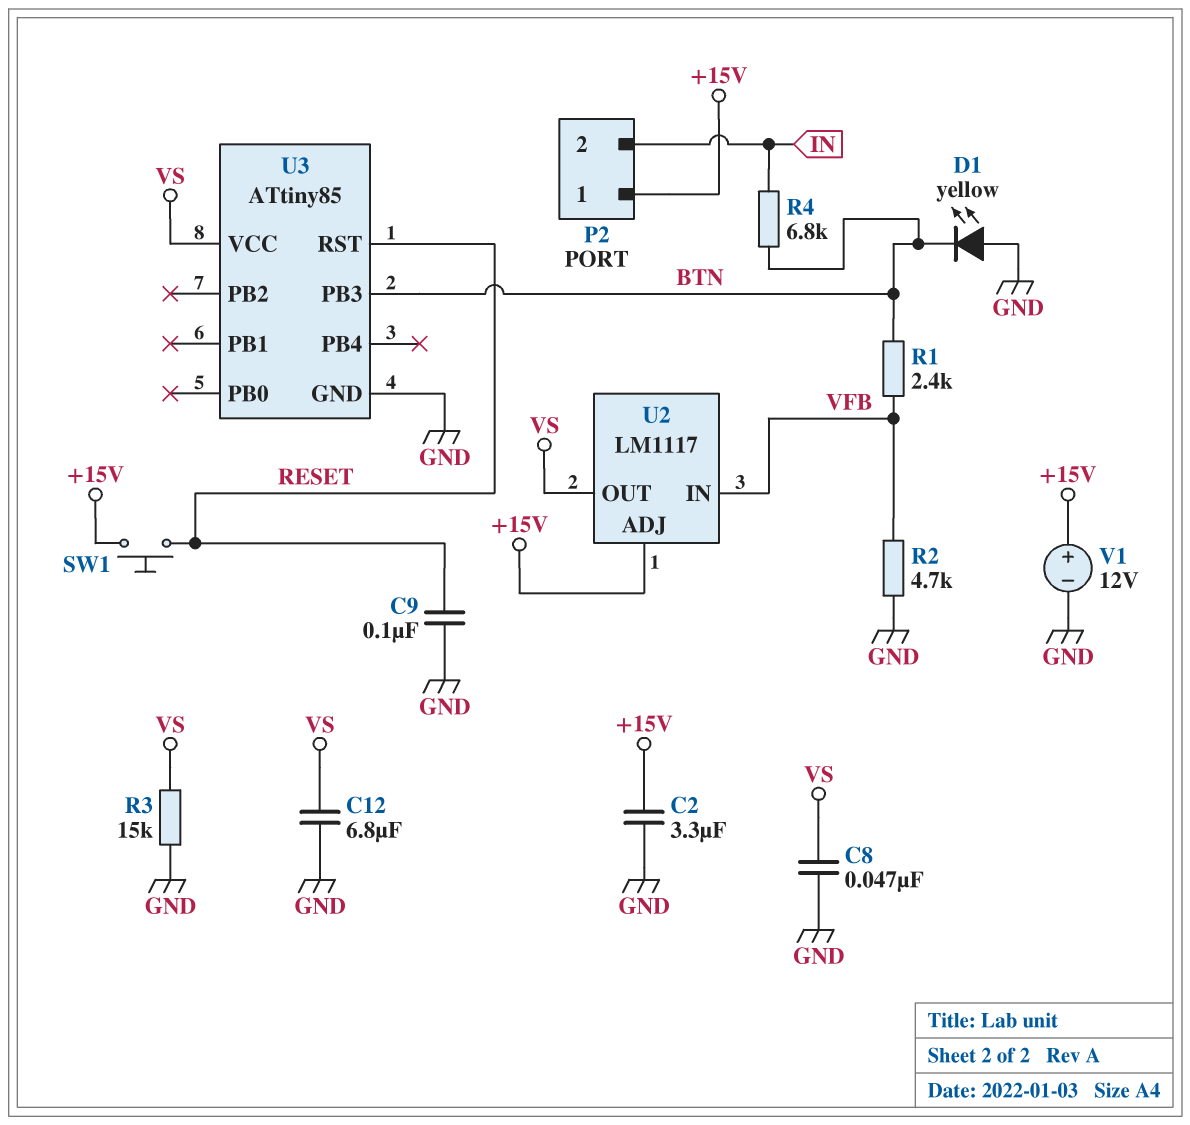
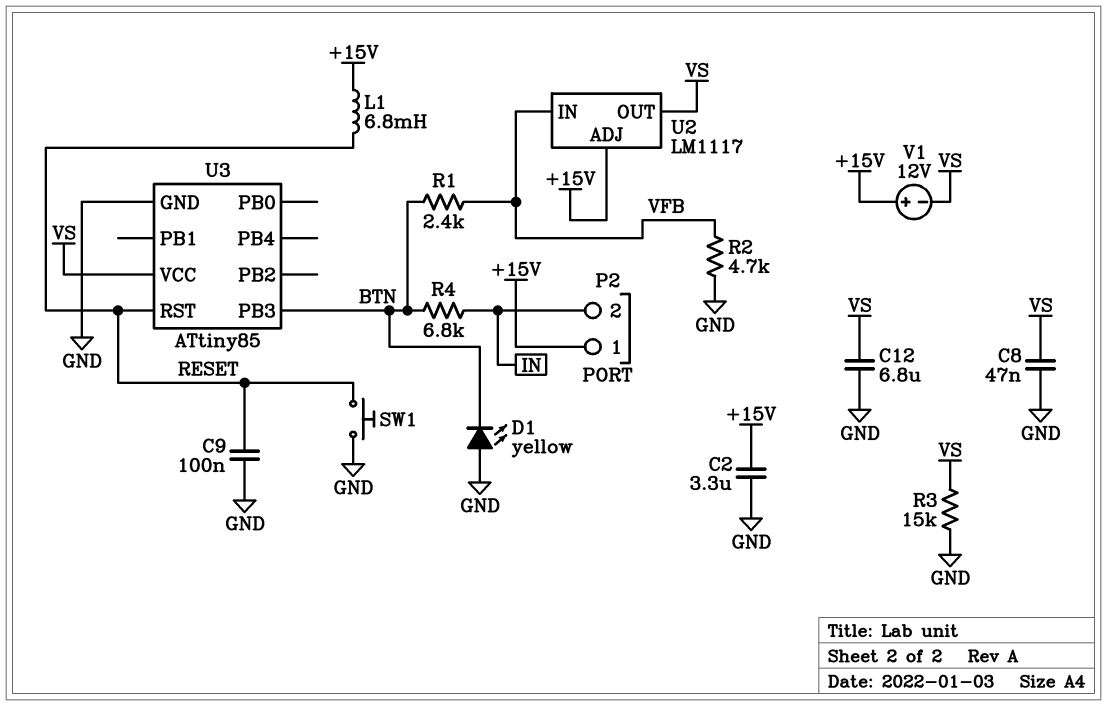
L1: none -> 6.8mH (+15V, RESET)
SW1: button (+15V, RESET) -> button (GND, RESET)
V1: 12V (plus +15V, minus GND) -> 12V (plus +15V, minus VS)

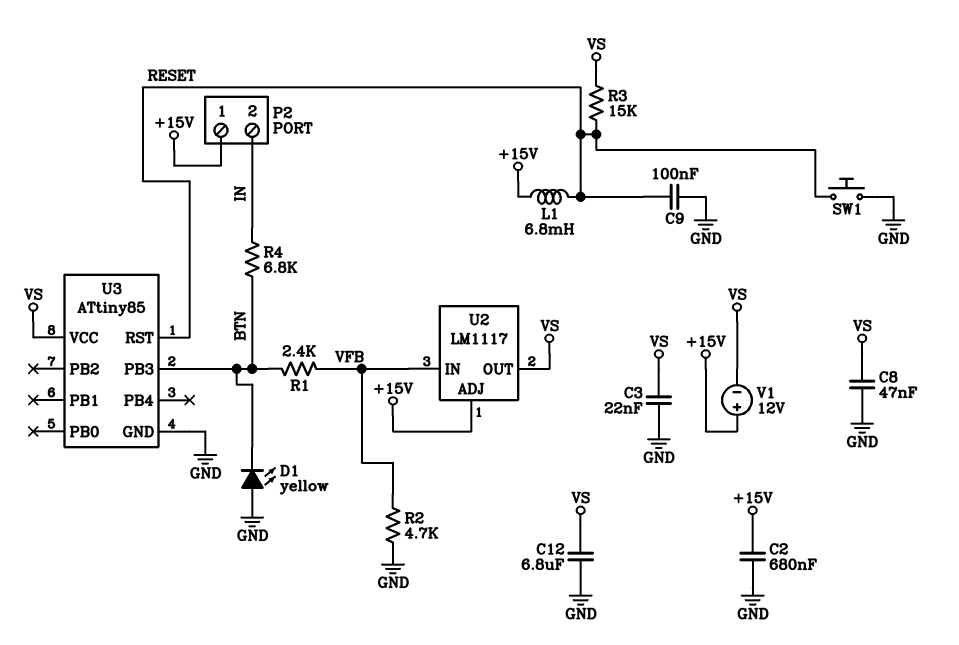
C2: 3.3uF (+15V, GND) -> 680nF (+15V, GND)
C3: none -> 22nF (GND, VS)
R3: 15k (GND, VS) -> 15k (RESET, VS)

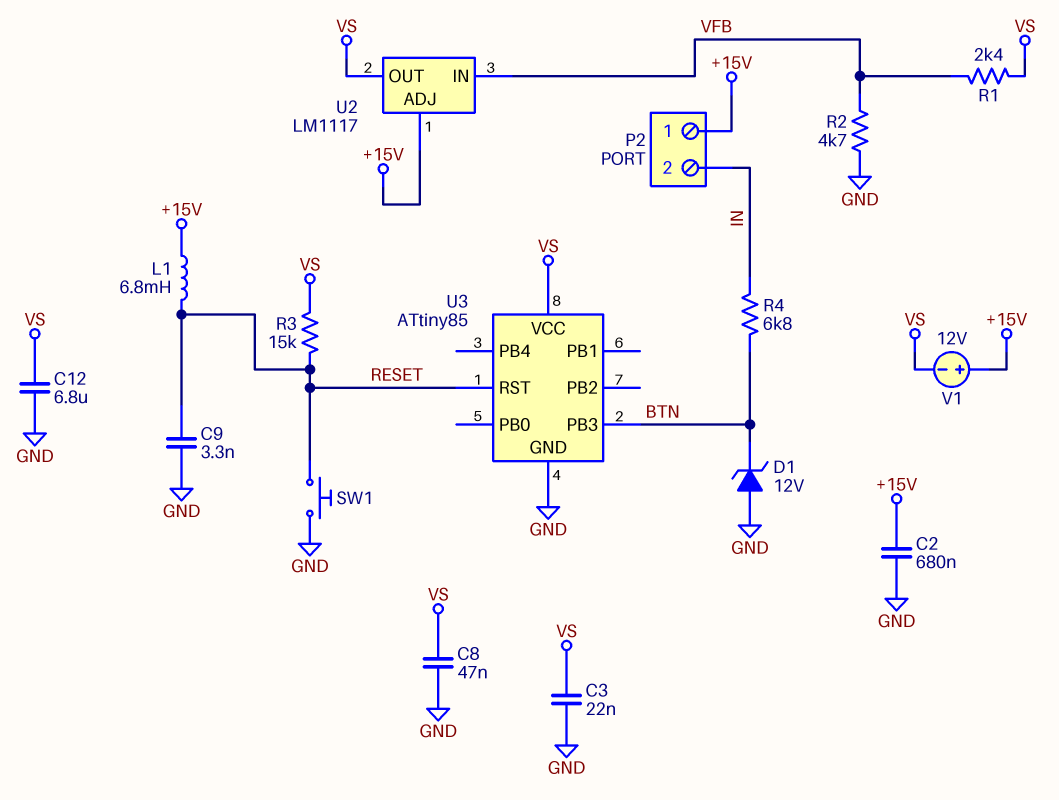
C9: 100nF (GND, RESET) -> 3.3nF (GND, RESET)
D1: LED yellow (A GND, K BTN) -> zener 12V (A GND, K BTN)
R1: 2.4k (BTN, VFB) -> 2.4k (VFB, VS)

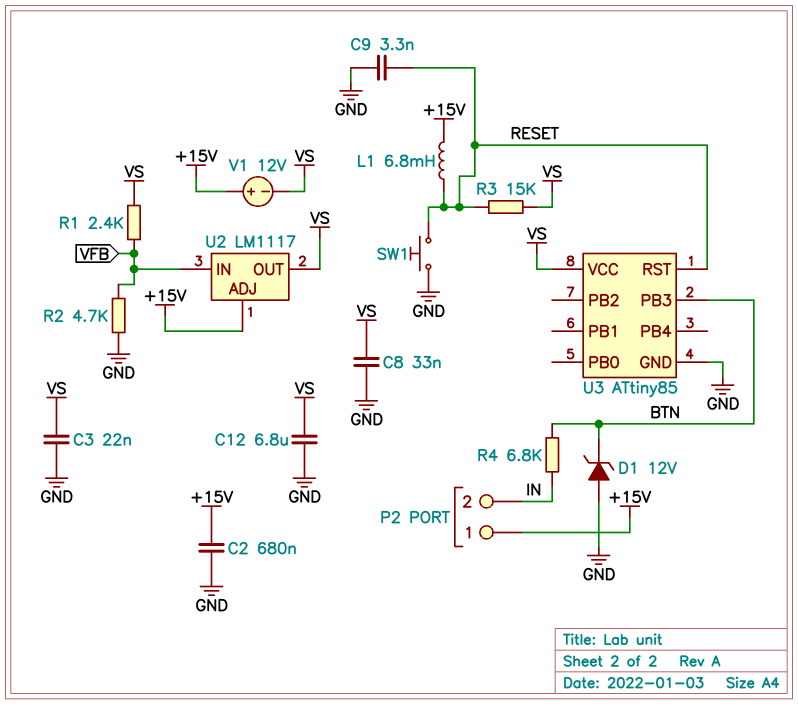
C8: 47nF (GND, VS) -> 33nF (GND, VS)

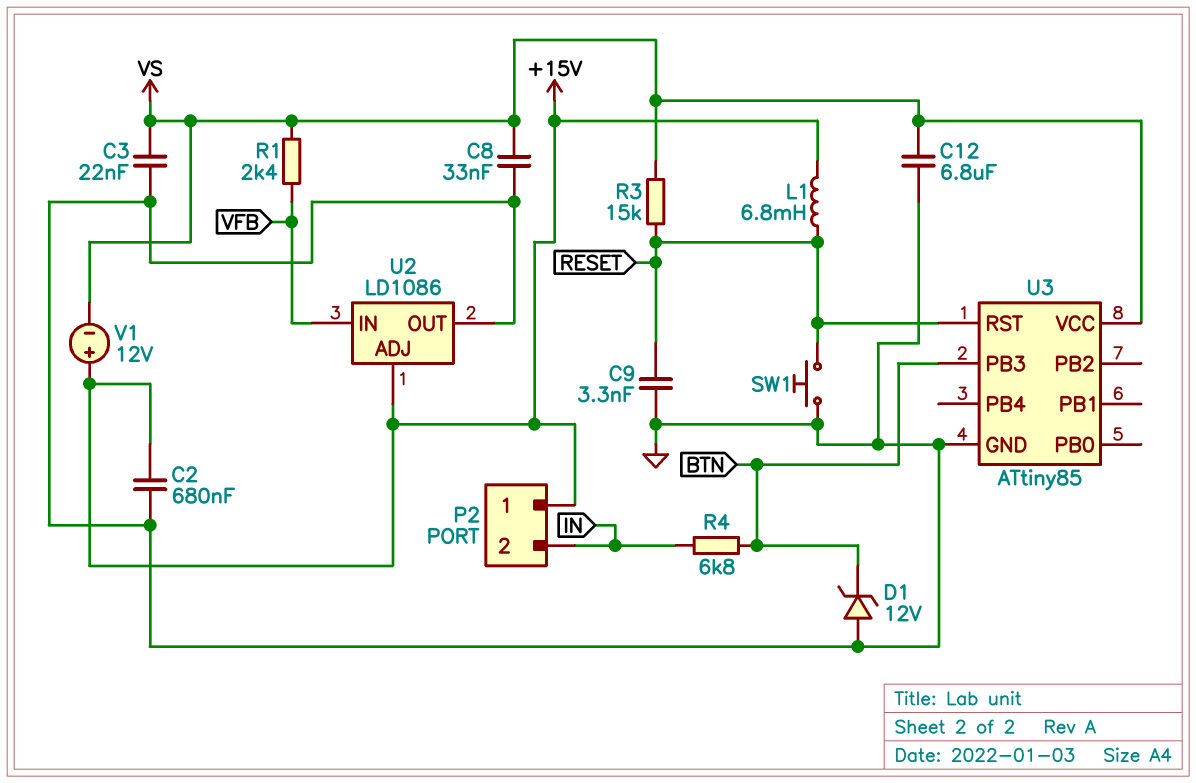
R2: 4.7k (GND, VFB) -> none
U2: LM1117 -> LD1086
U2 pin OUT: VS -> GND

